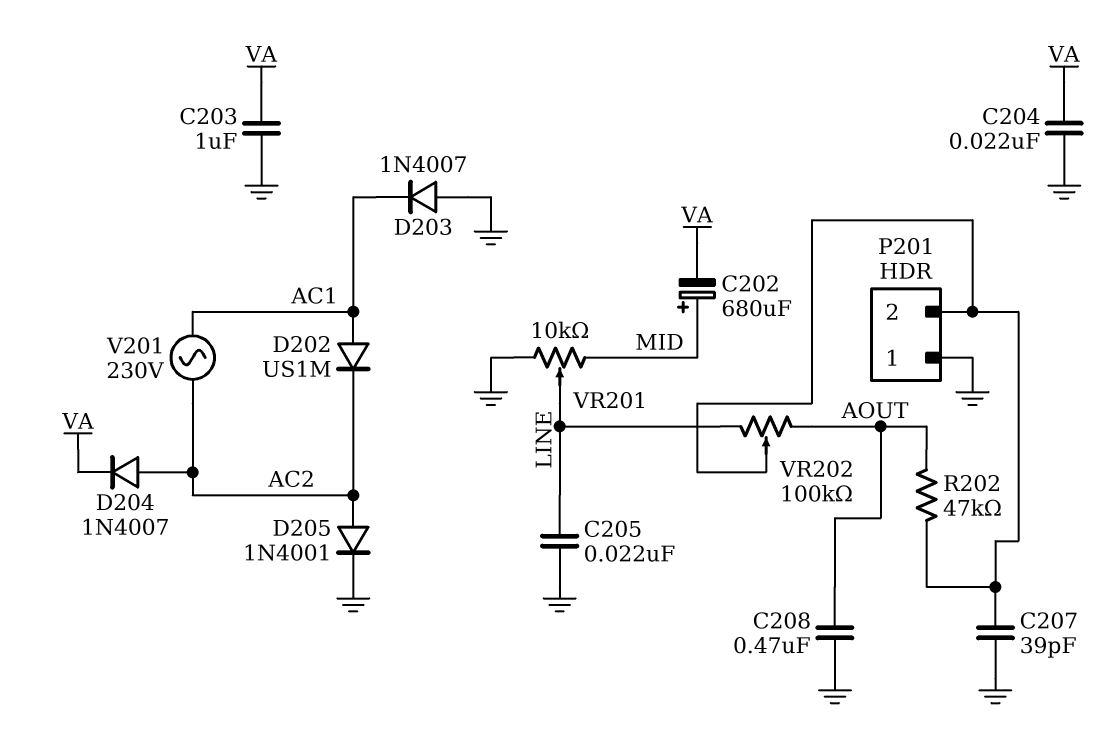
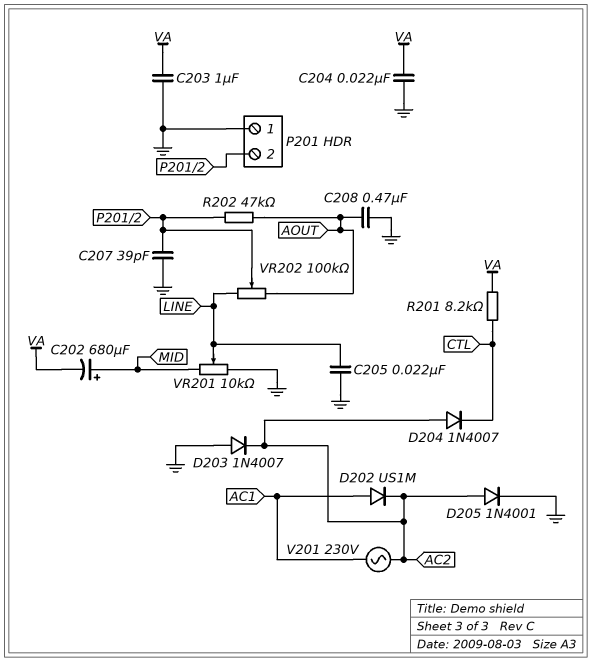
D203: diode 1N4007 (A GND, K AC1) -> diode 1N4007 (A GND, K AC2)
D204: diode 1N4007 (A AC2, K VA) -> diode 1N4007 (A AC2, K CTL)
R201: none -> 8.2k (CTL, VA)

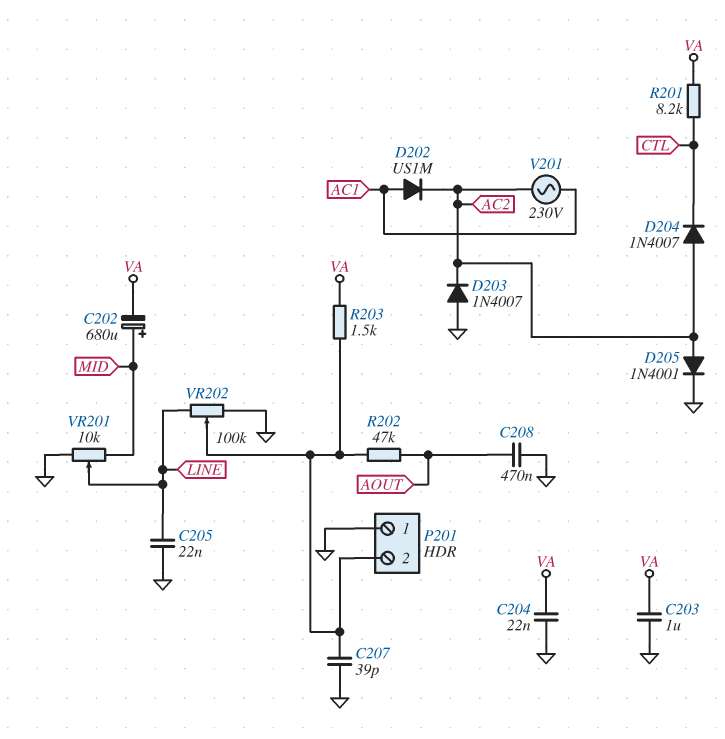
R203: none -> 1.5k (P201/2, VA)
VR202: 100k (AOUT, LINE, wiper P201/2) -> 100k (GND, LINE, wiper P201/2)

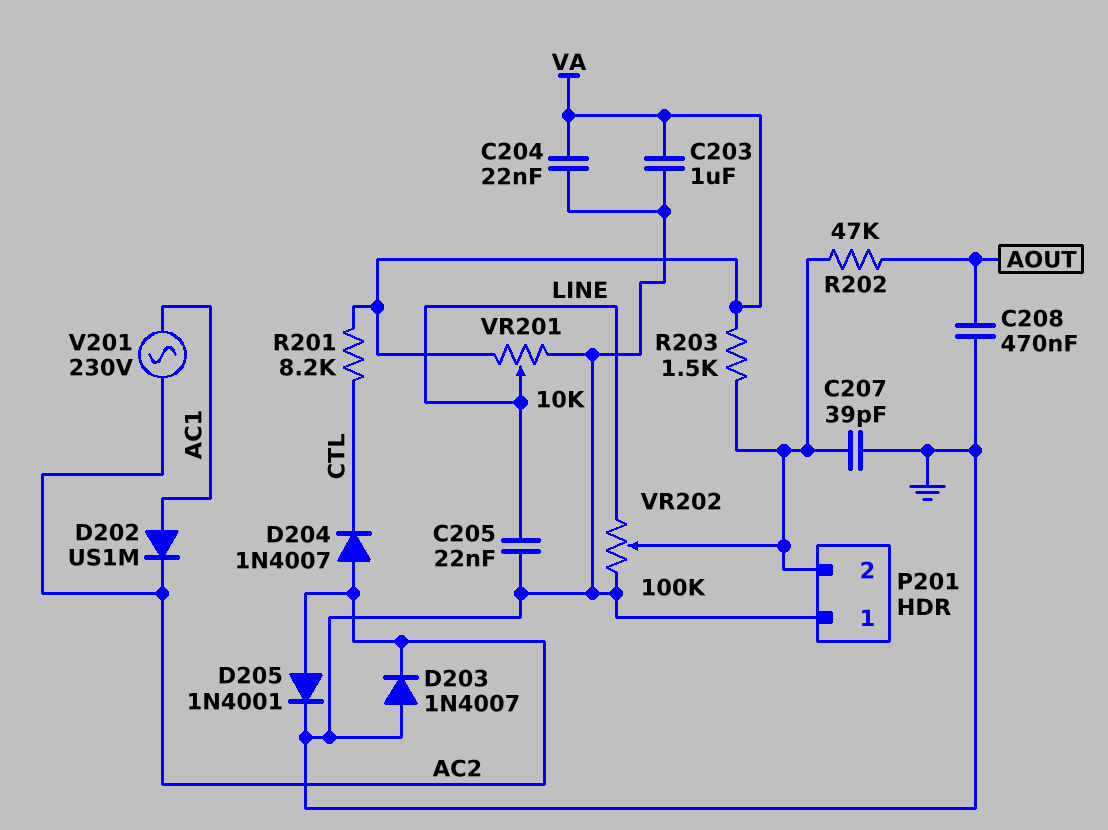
C202: 680uF (plus MID, minus VA) -> none
VR201: 10k (GND, MID, wiper LINE) -> 10k (GND, VA, wiper LINE)

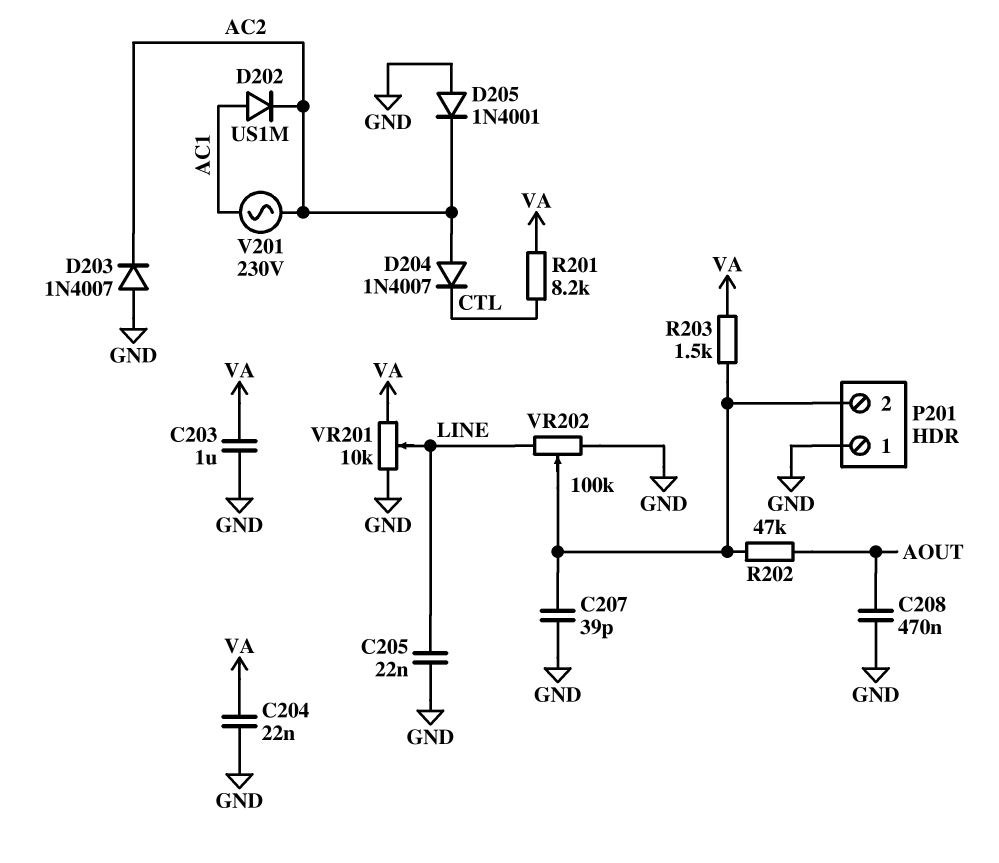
D205: diode 1N4001 (A AC2, K GND) -> diode 1N4001 (A GND, K AC2)

